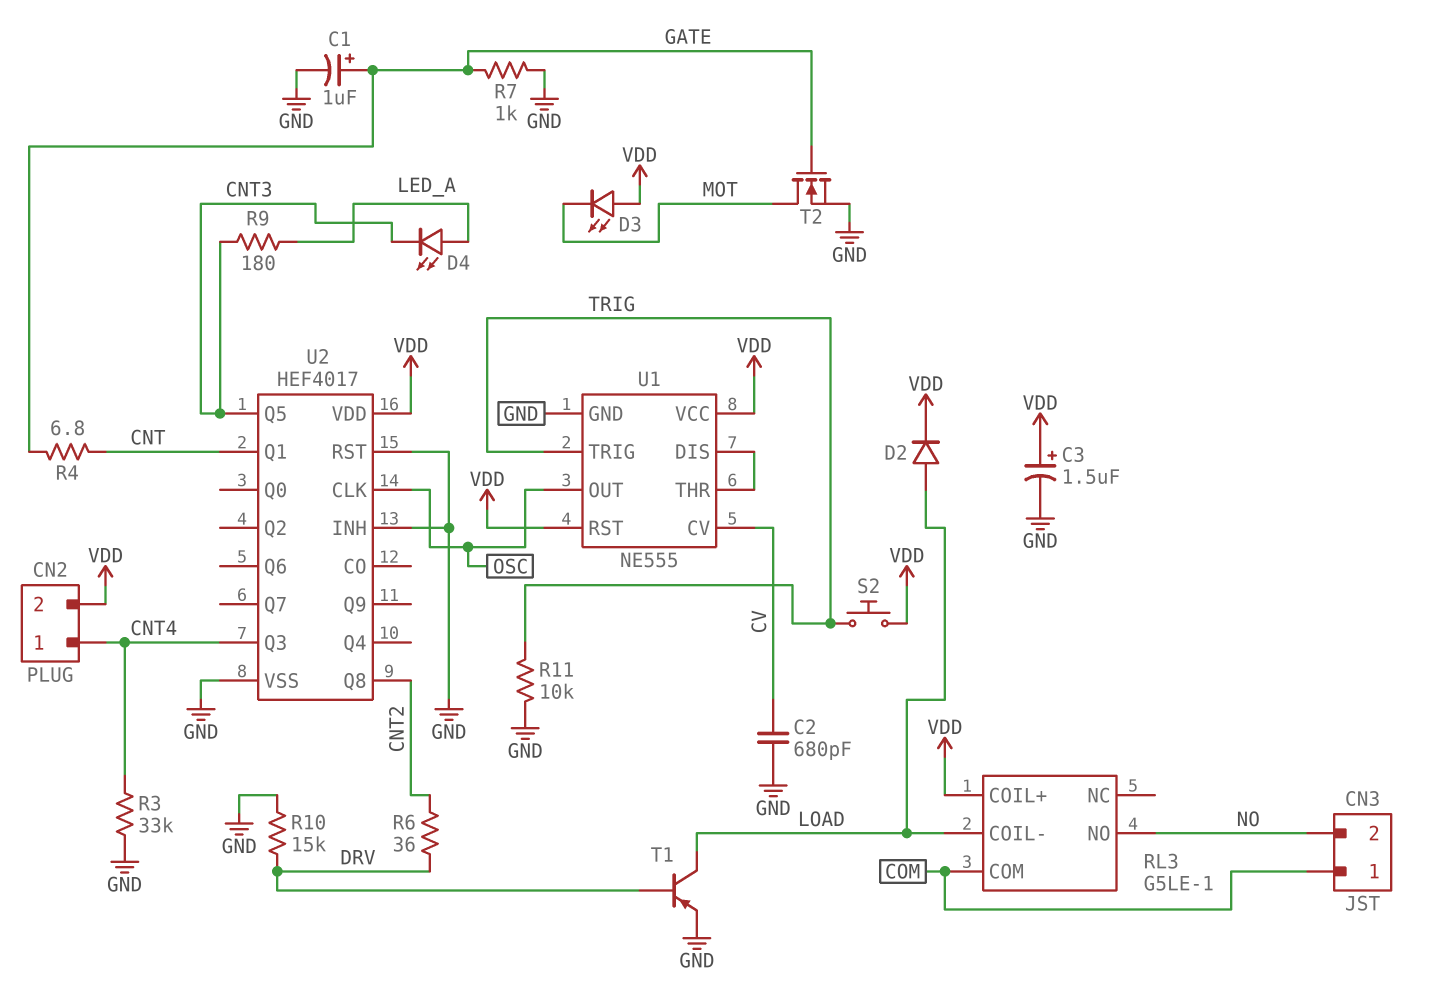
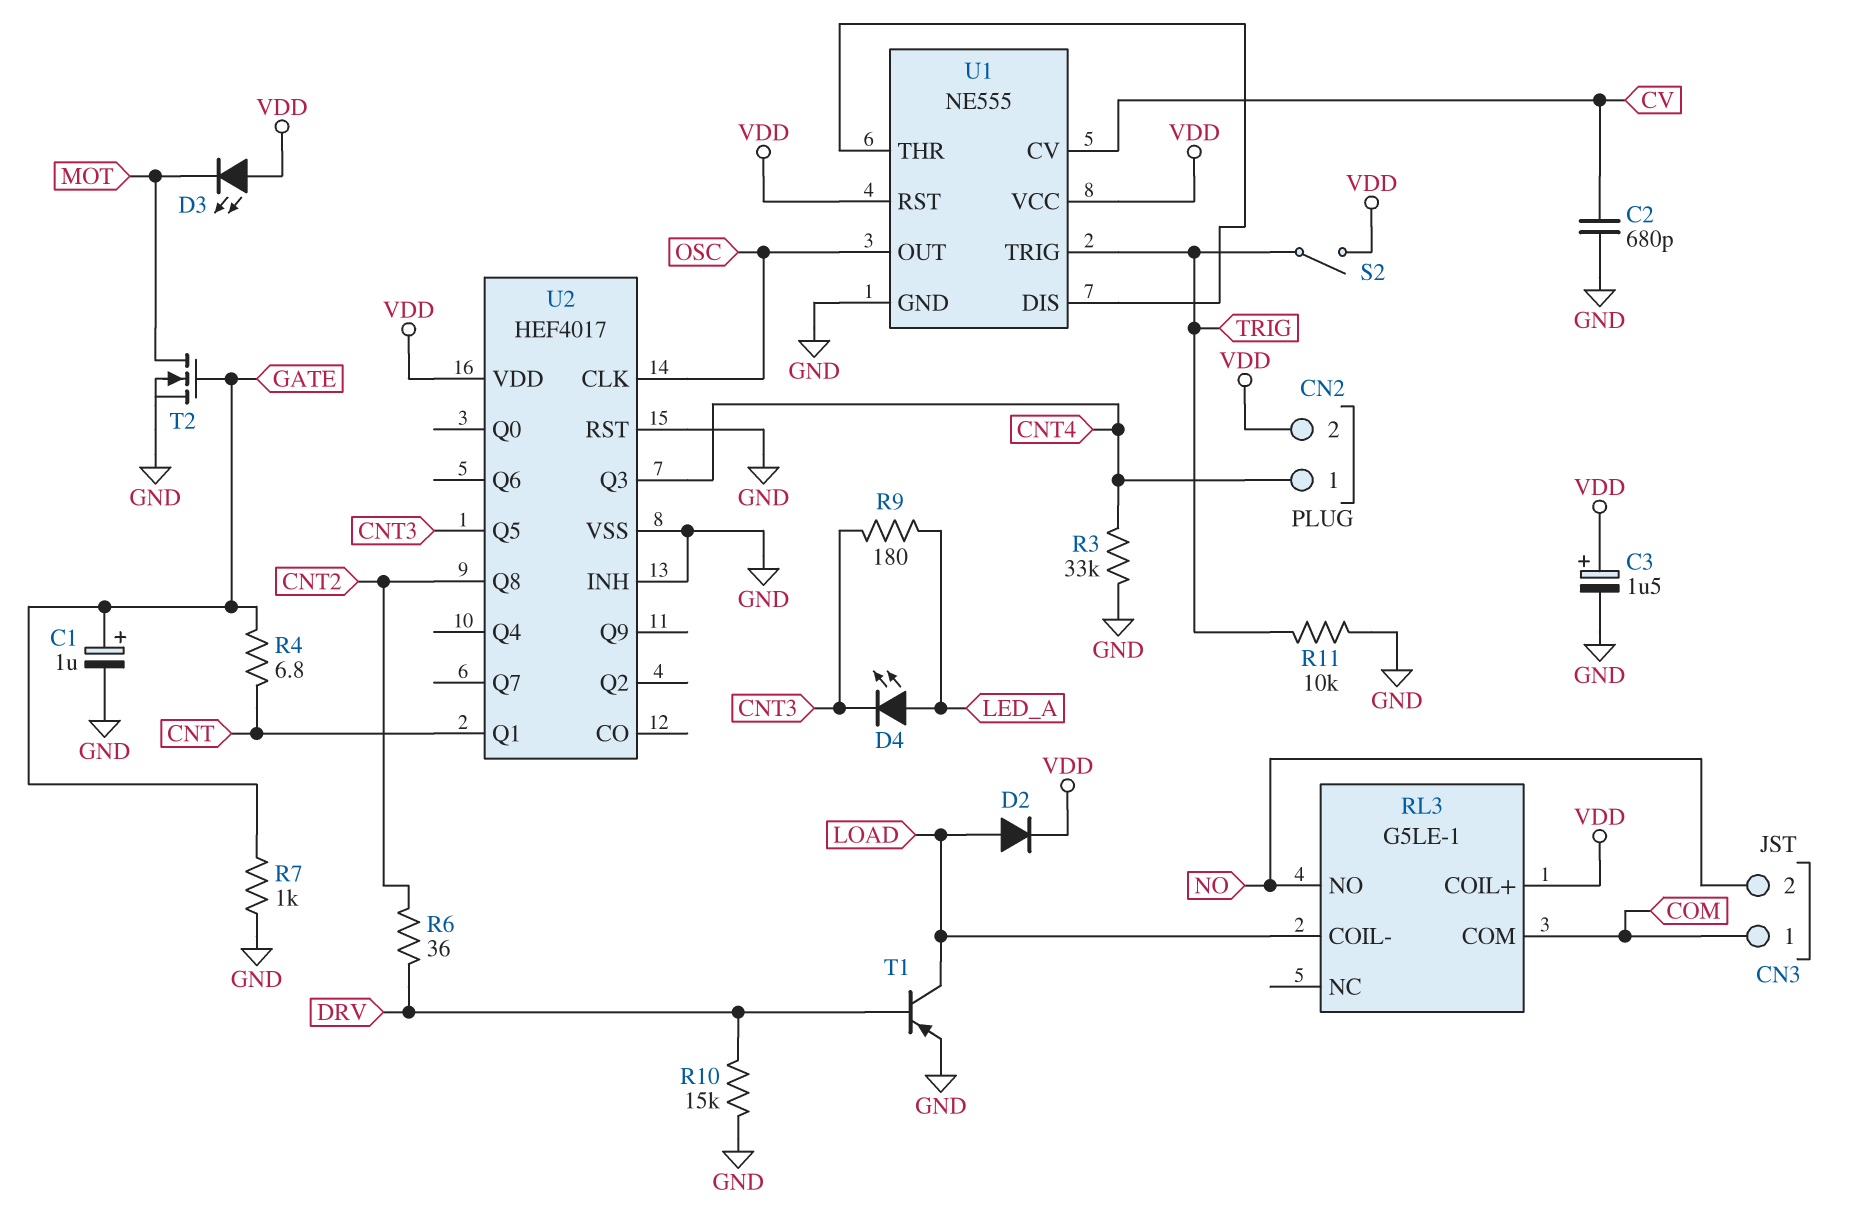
S2: button (TRIG, VDD) -> switch (TRIG, VDD)

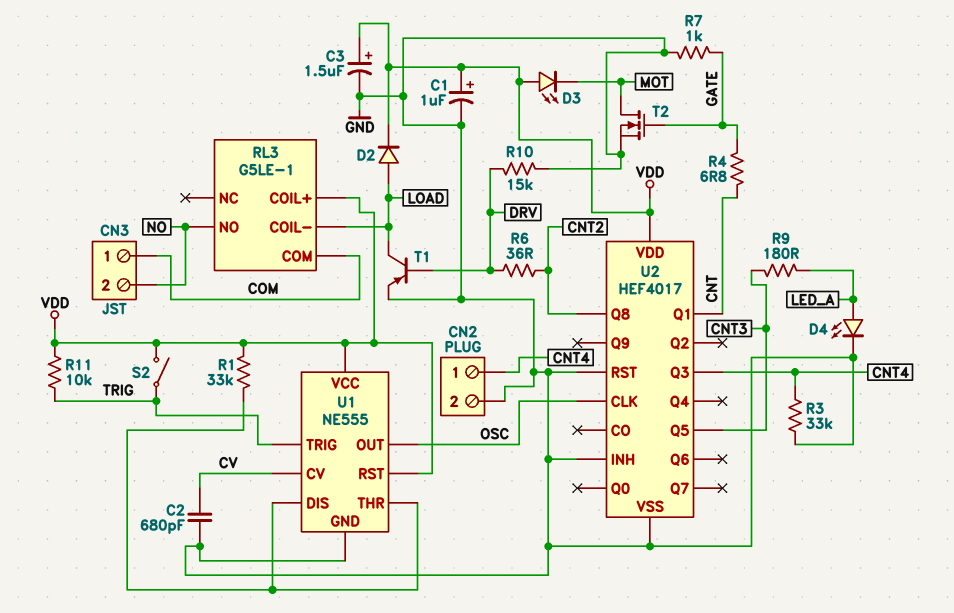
C1: 1uF (plus GATE, minus GND) -> 1uF (plus VDD, minus GND)
CN2 pin 2: VDD -> GND
D4: LED (A LED_A, K CNT3) -> LED (A LED_A, K GND)
R1: none -> 33k (U1/DIS, VDD)
R11: 10k (GND, TRIG) -> 10k (TRIG, VDD)

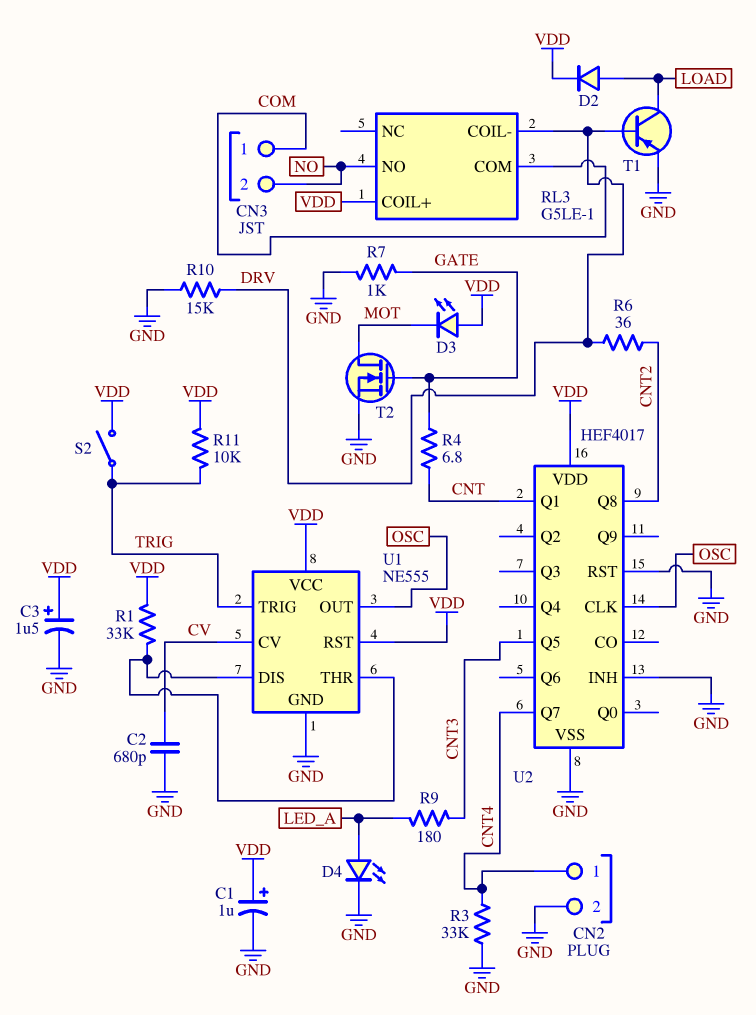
RL3 pin COIL-: LOAD -> DRV
U2 pin Q3: CNT4 -> none
U2 pin Q7: none -> CNT4

